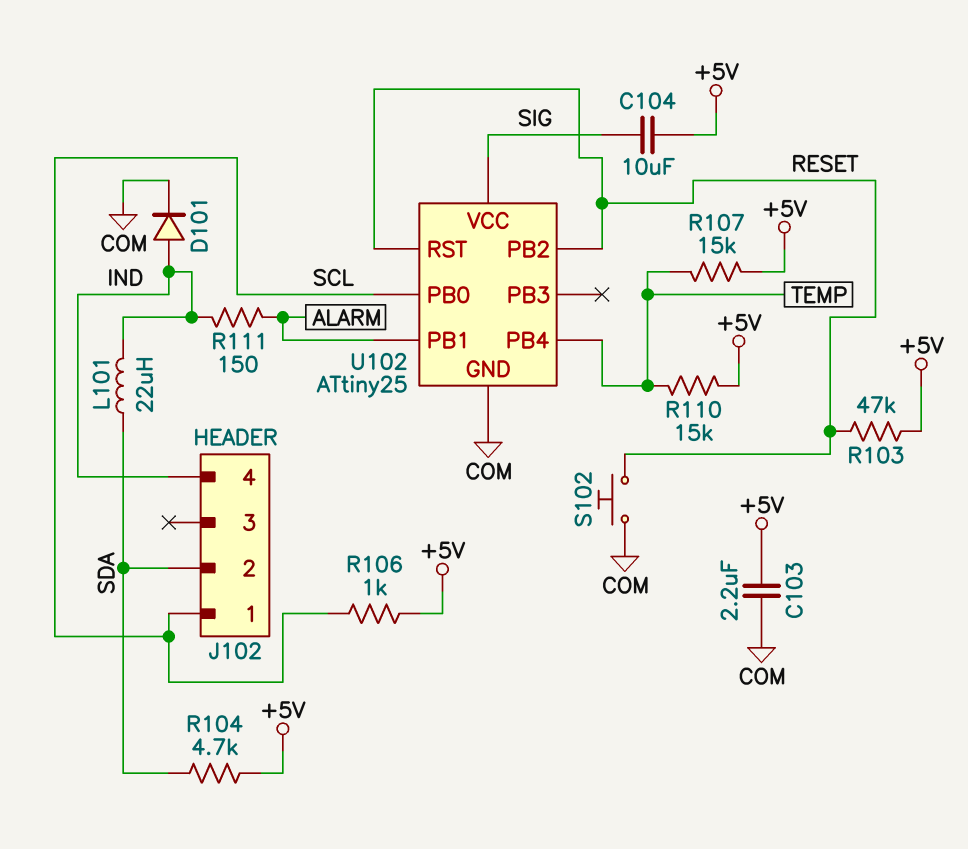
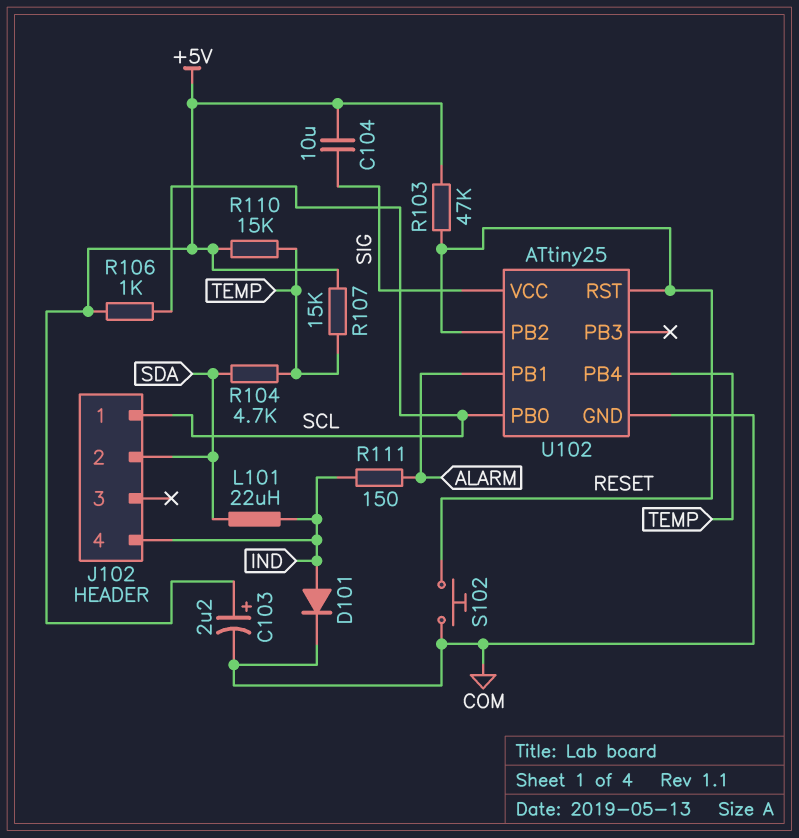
C103: 2.2uF (+5V, COM) -> 2.2uF (plus +5V, minus COM)
R104: 4.7k (+5V, SDA) -> 4.7k (SDA, TEMP)

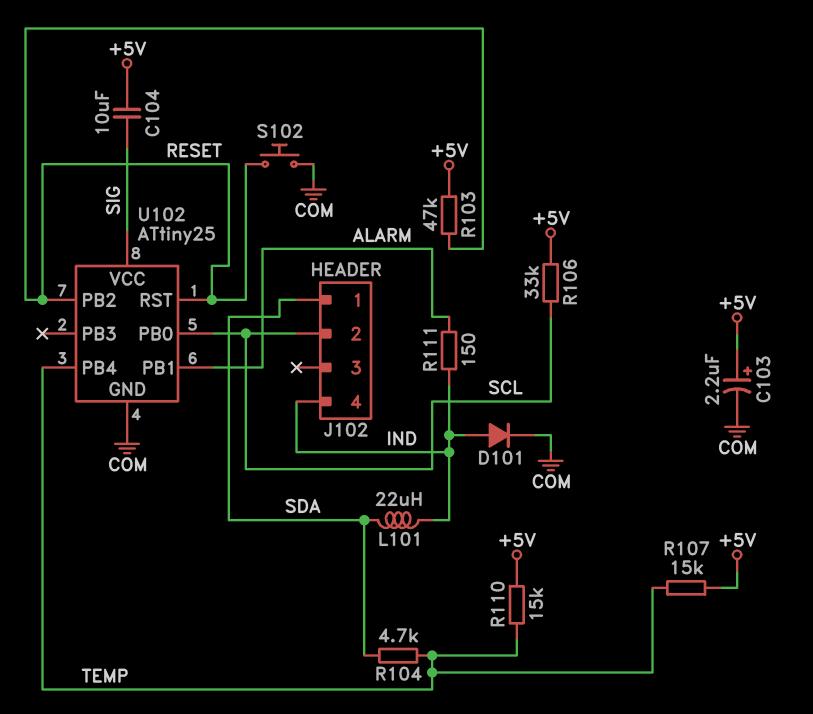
J102 pin 1: SCL -> SDA
J102 pin 2: SDA -> SCL
R106: 1k (+5V, SCL) -> 33k (+5V, SCL)

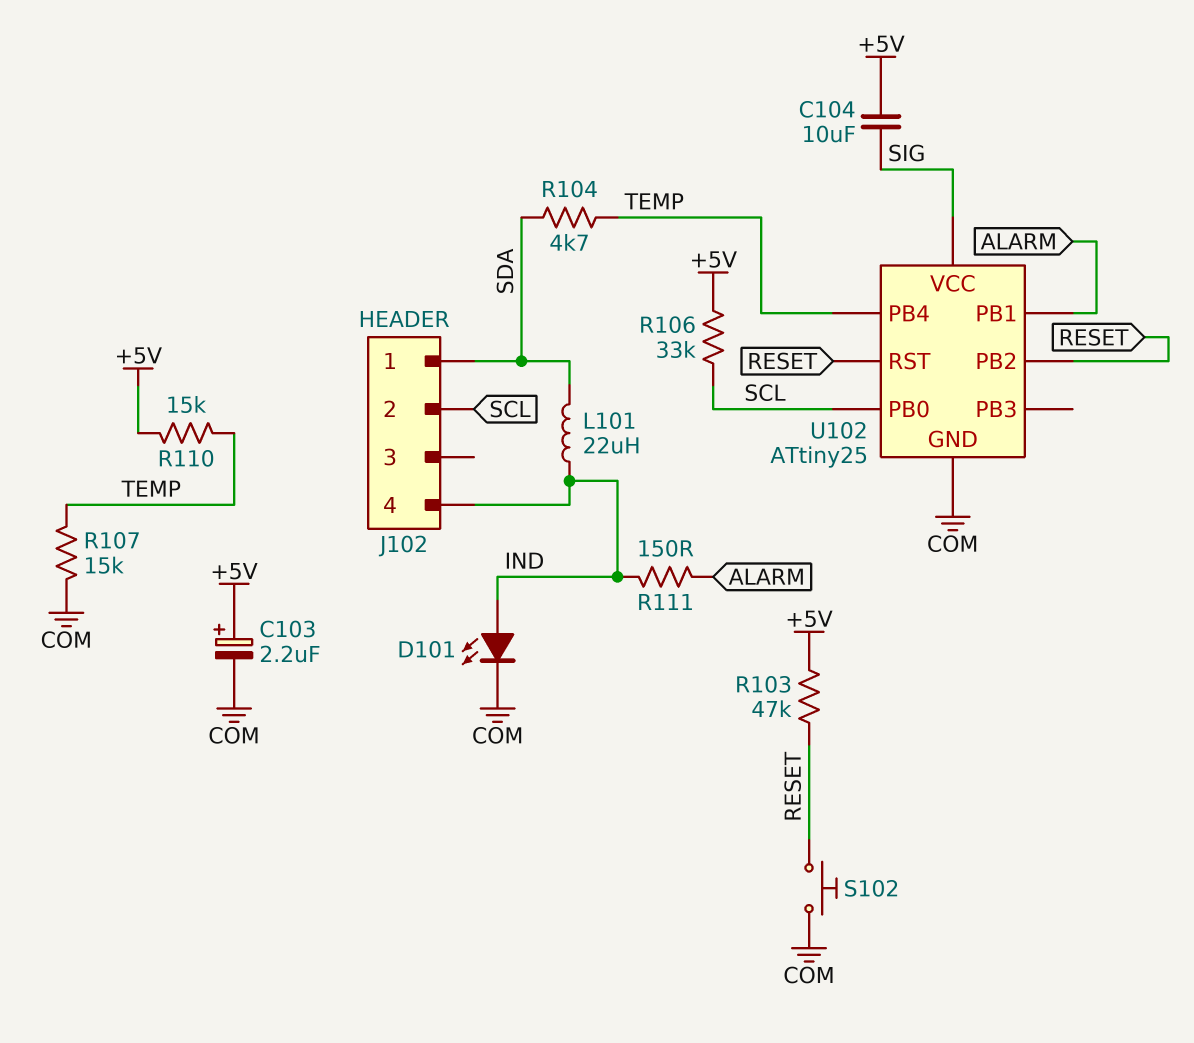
D101: diode (A IND, K COM) -> LED (A IND, K COM)
R107: 15k (+5V, TEMP) -> 15k (COM, TEMP)

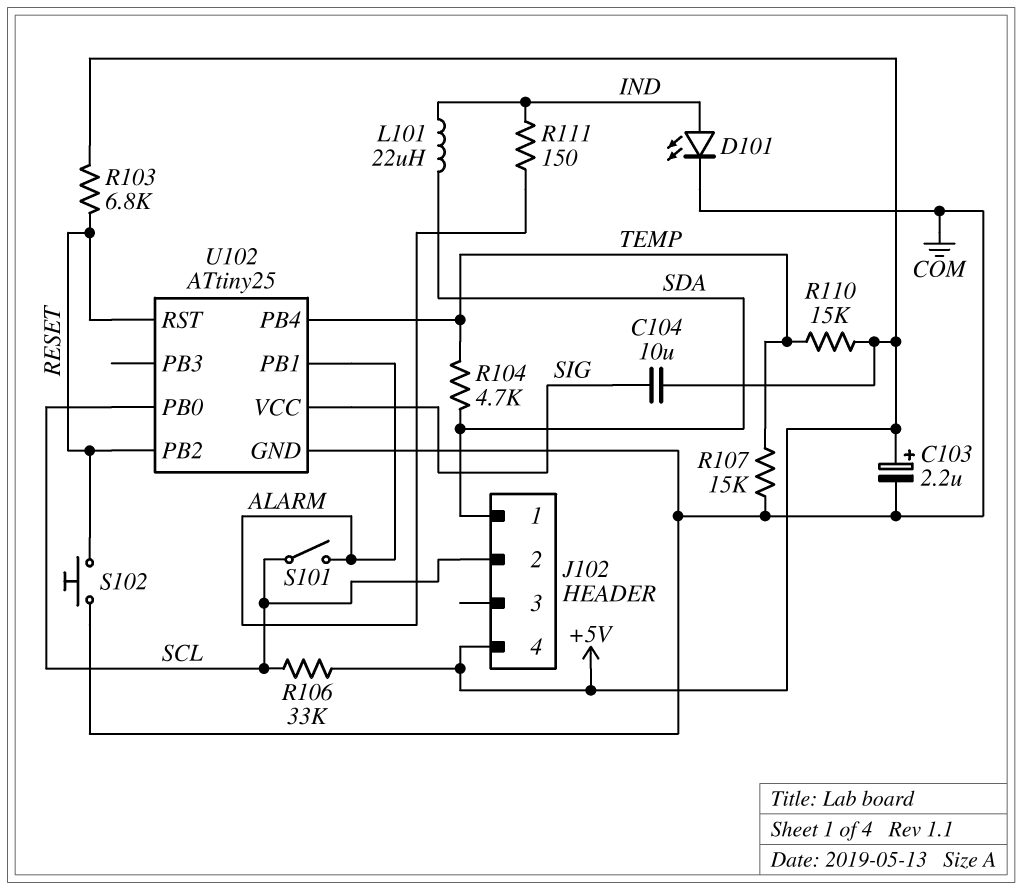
J102 pin 4: IND -> +5V
R103: 47k (+5V, RESET) -> 6.8k (+5V, RESET)
S101: none -> switch (ALARM, SCL)

